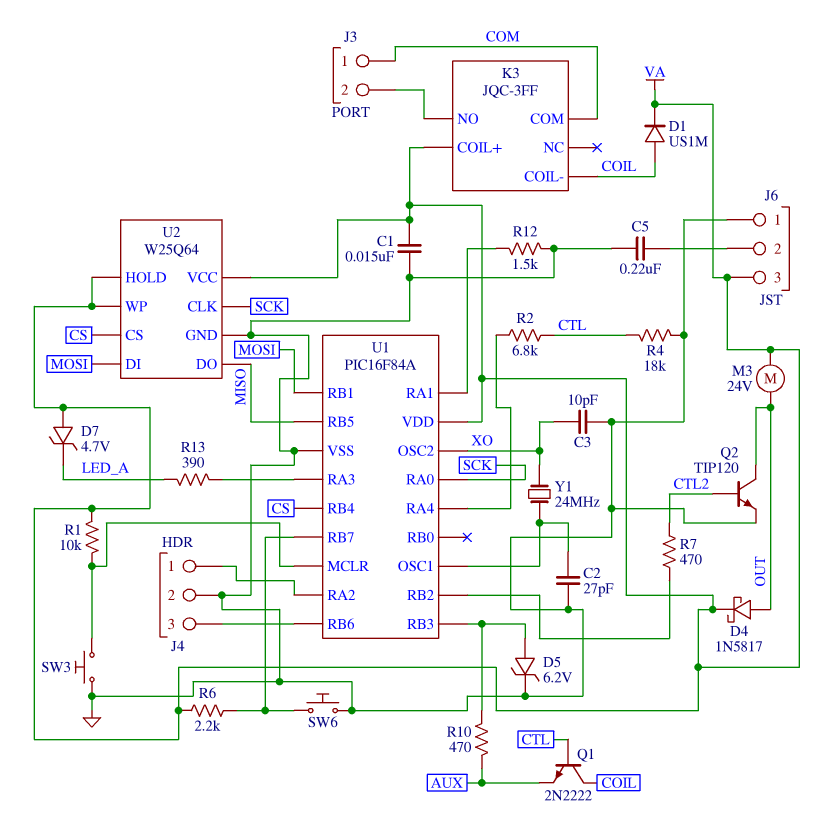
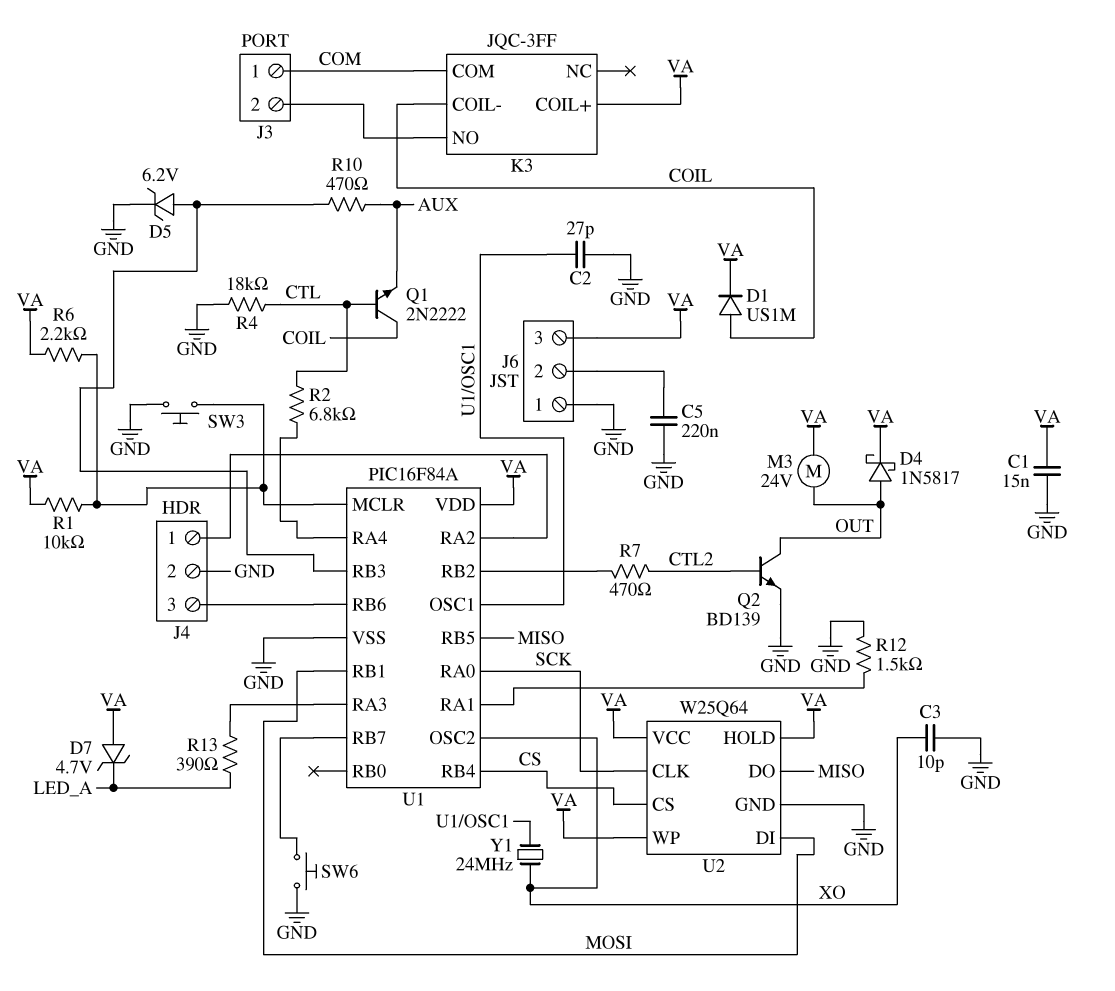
Q2: NPN TIP120 (B CTL2, C OUT, E GND) -> NPN BD139 (B CTL2, C OUT, E GND)
R6: 2.2k (U1/RB7, VA) -> 2.2k (U1/MCLR, VA)

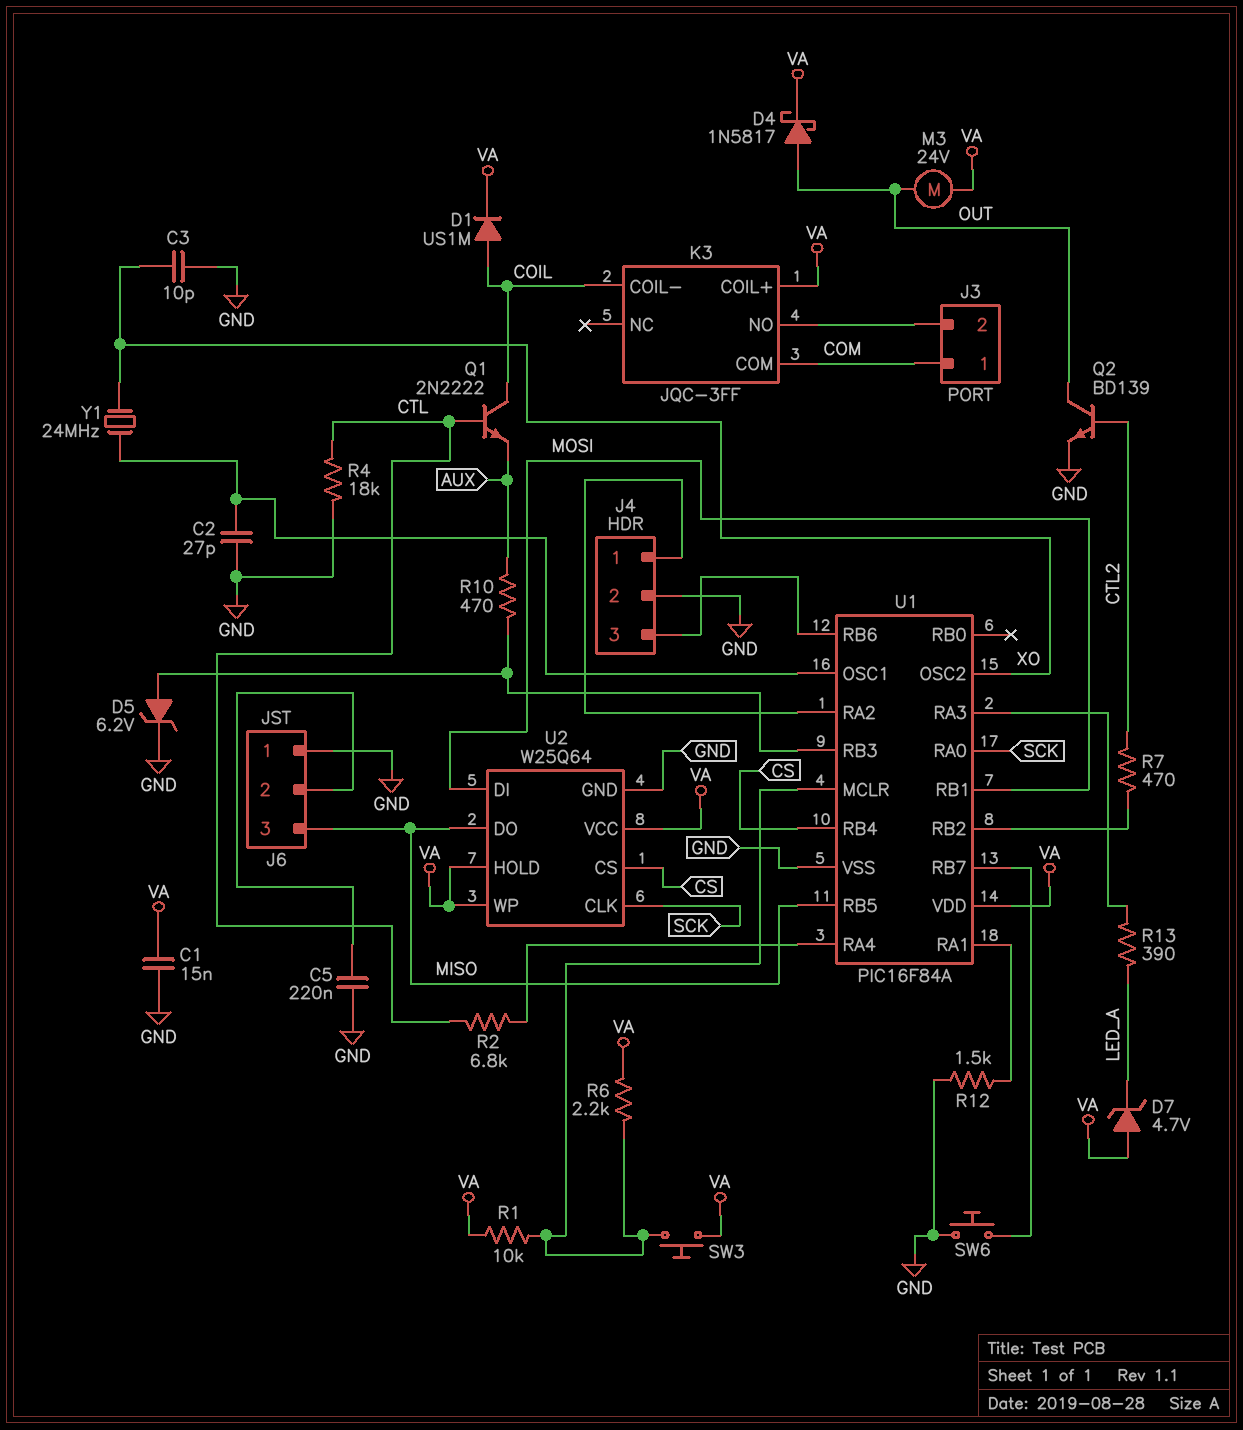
J6 pin 3: VA -> MISO
SW3: button (GND, U1/MCLR) -> button (U1/MCLR, VA)

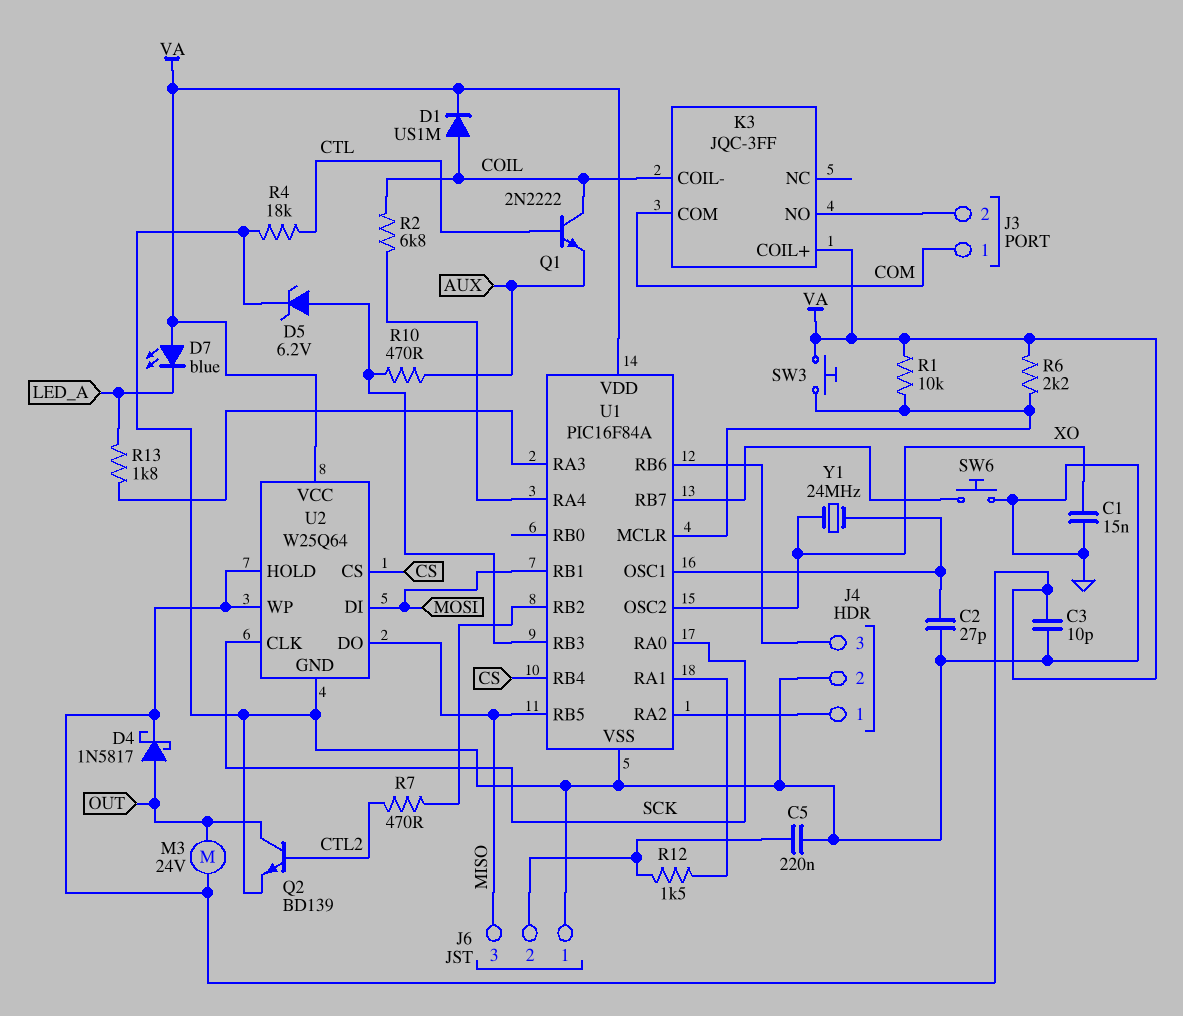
C1: 15nF (GND, VA) -> 15nF (GND, XO)
C3: 10pF (GND, XO) -> 10pF (GND, VA)
D7: zener 4.7V (A VA, K LED_A) -> LED blue (A VA, K LED_A)
R2: 6.8k (CTL, U1/RA4) -> 6.8k (COIL, U1/RA4)
R12: 1.5k (GND, U1/RA1) -> 1.5k (J6/2, U1/RA1)
R13: 390 (LED_A, U1/RA3) -> 1.8k (LED_A, U1/RA3)

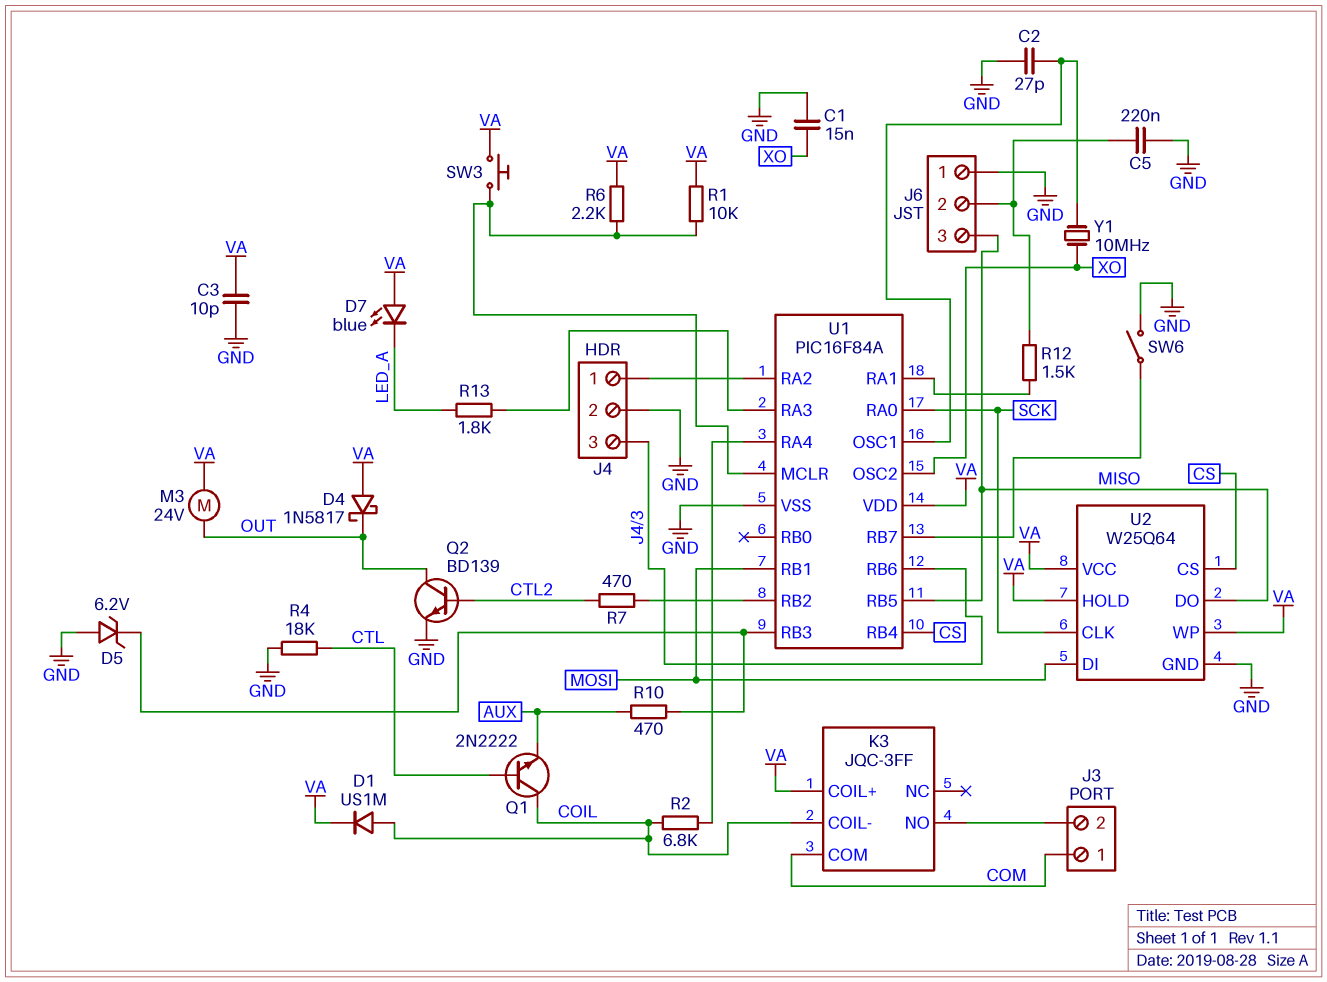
D4: schottky 1N5817 (A OUT, K VA) -> schottky 1N5817 (A VA, K OUT)
D5: zener 6.2V (A U1/RB3, K GND) -> zener 6.2V (A GND, K U1/RB3)
SW6: button (GND, U1/RB7) -> switch (GND, U1/RB7)
Y1: 24MHz (U1/OSC1, XO) -> 10MHz (U1/OSC1, XO)

